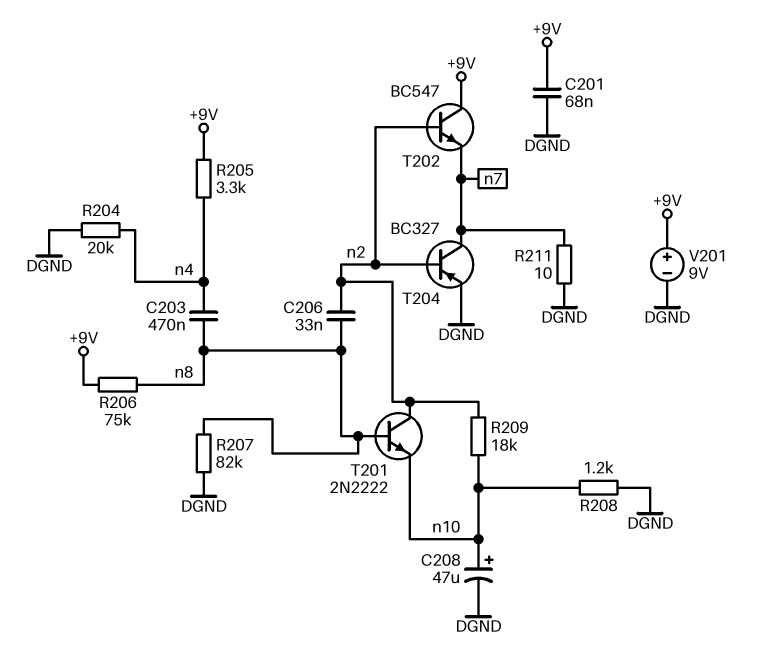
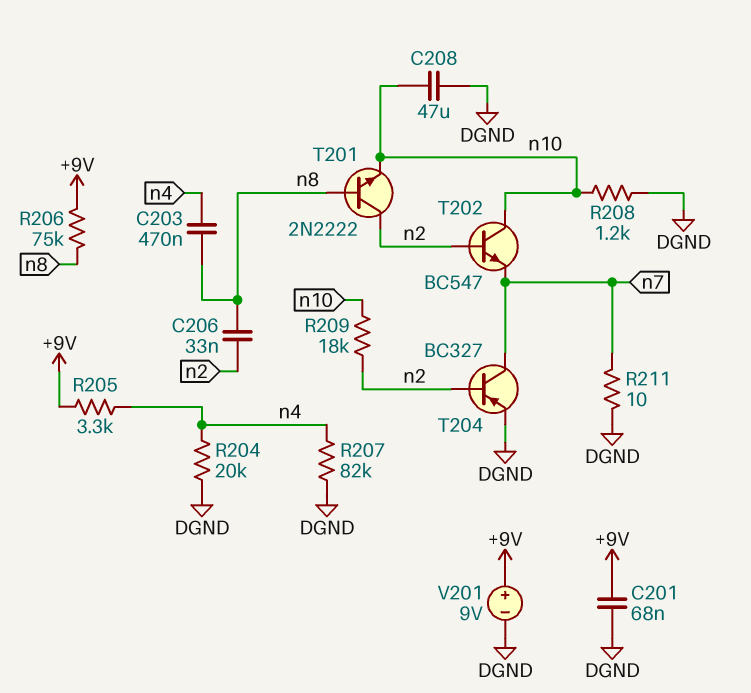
C208: 47uF (plus n10, minus DGND) -> 47uF (DGND, n10)
R207: 82k (DGND, n8) -> 82k (DGND, n4)
T202: NPN BC547 (B n2, C +9V, E n7) -> NPN BC547 (B n2, C n10, E n7)

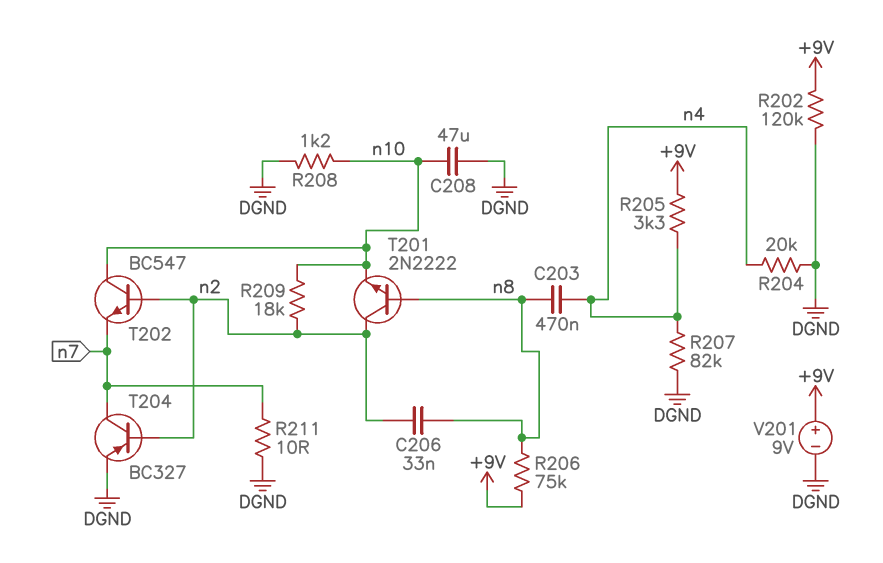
C201: 68nF (+9V, DGND) -> none
R202: none -> 120k (+9V, DGND)

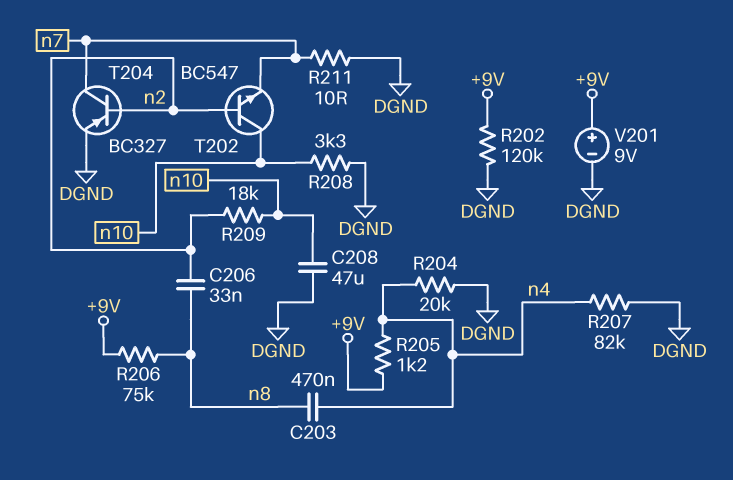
R205: 3.3k (+9V, n4) -> 1.2k (+9V, n4)
R208: 1.2k (DGND, n10) -> 3.3k (DGND, n10)
T201: NPN 2N2222 (B n8, C n2, E n10) -> none

